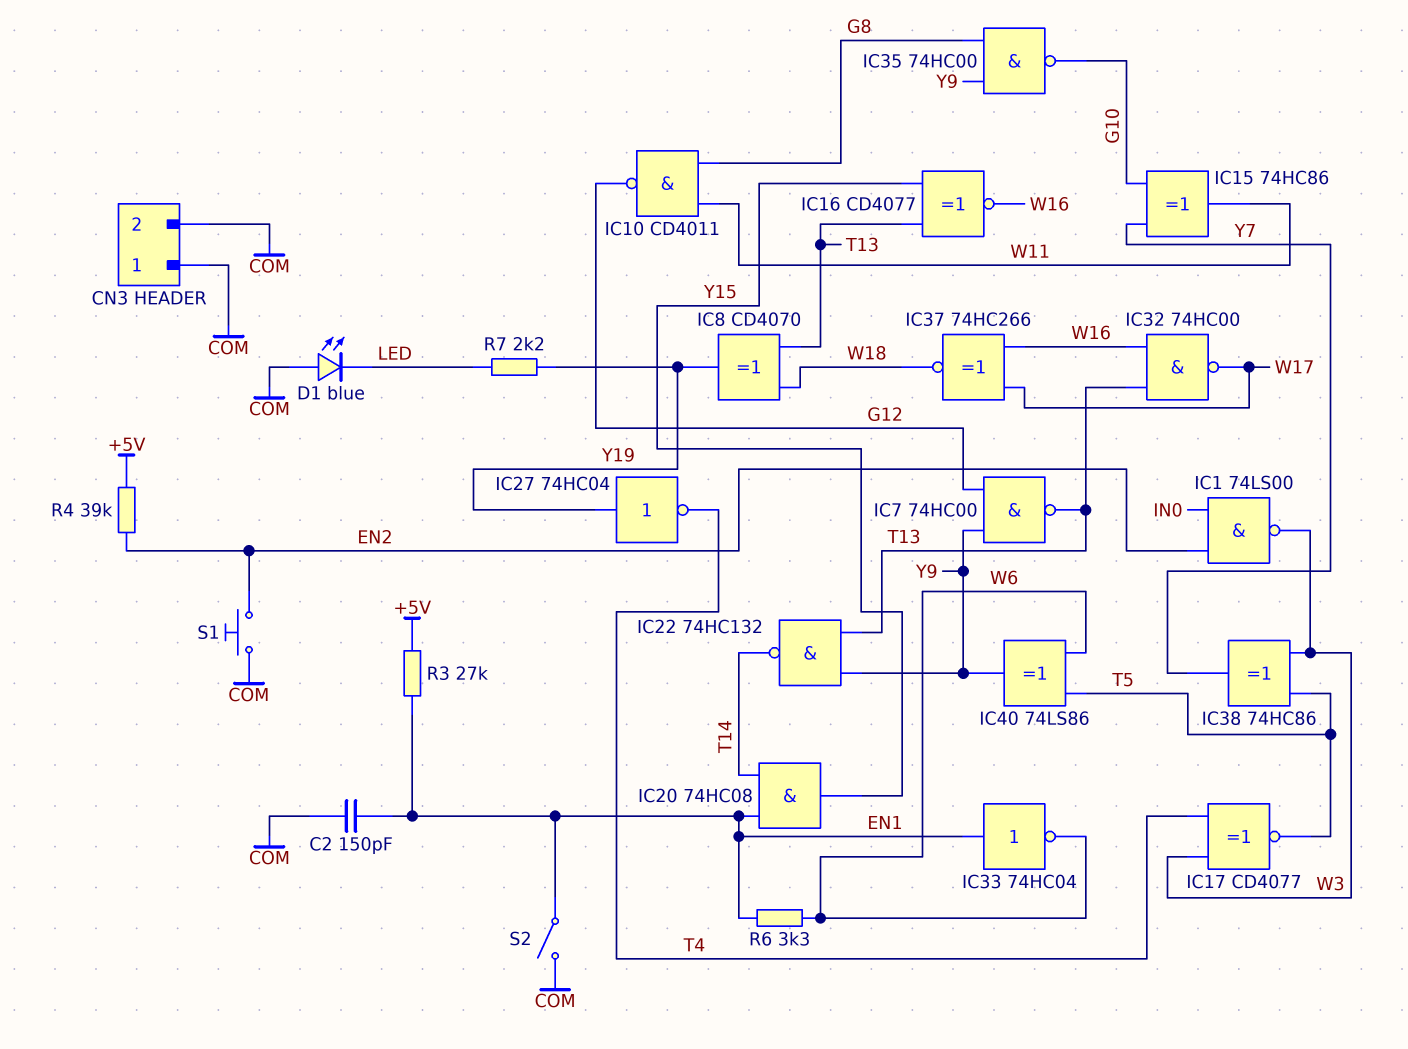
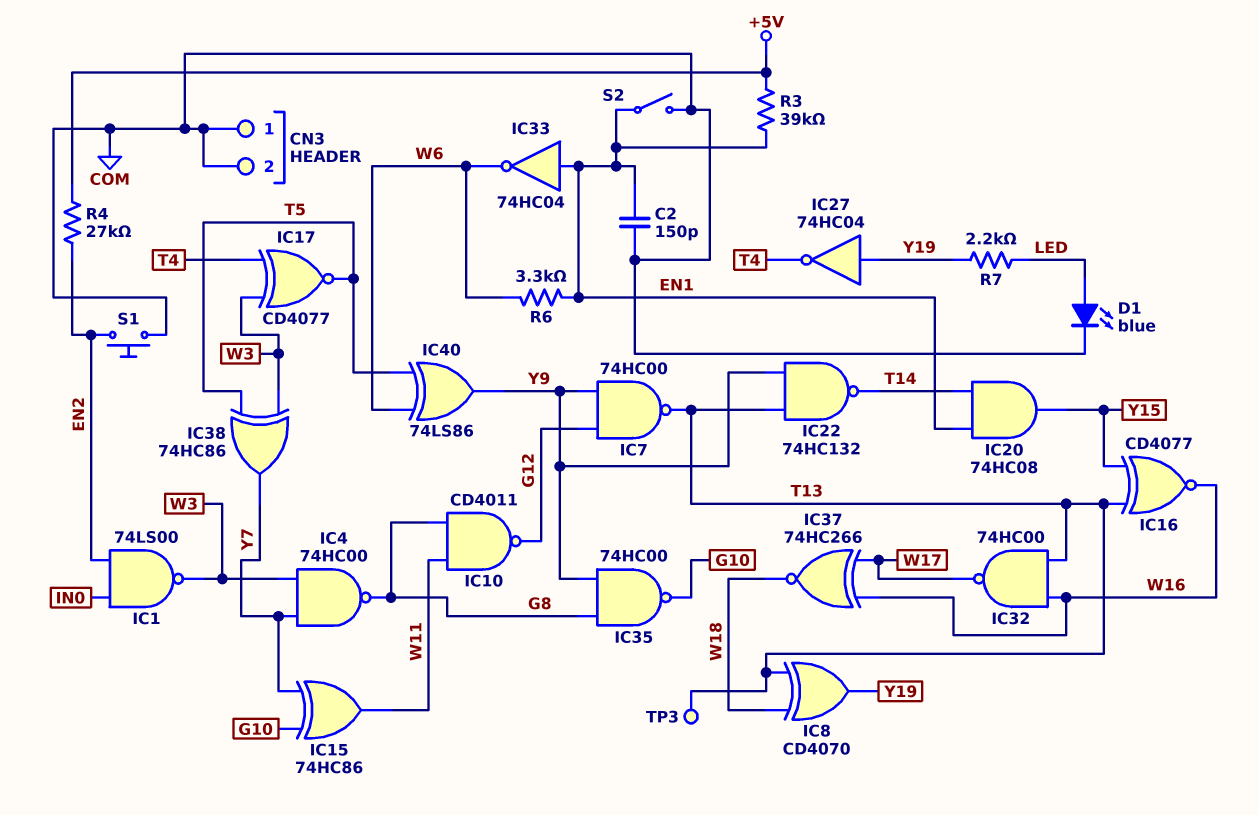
D1: LED blue (A COM, K LED) -> LED blue (A LED, K COM)
IC4: none -> NAND 74HC00 (in W3, in Y7, out G8)
R3: 27k (+5V, EN1) -> 39k (+5V, EN1)
R4: 39k (+5V, EN2) -> 27k (+5V, EN2)
TP3: none -> test point (T13)

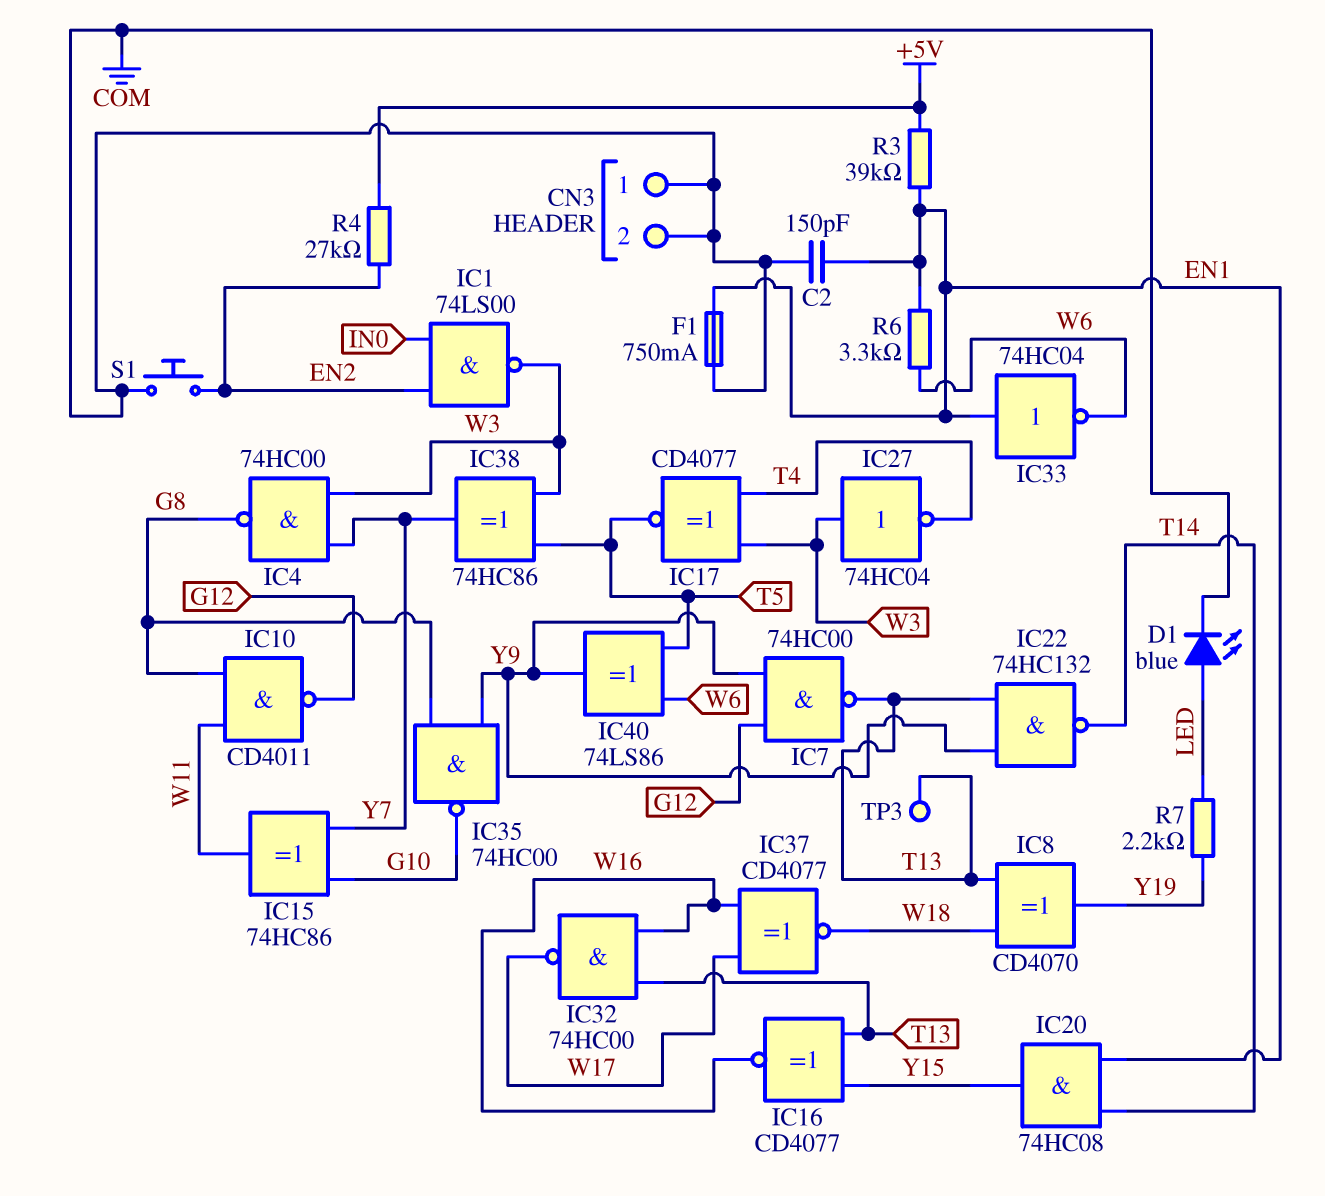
F1: none -> 750mA (COM, EN1)
IC27: NOT 74HC04 (in Y19, out T4) -> NOT 74HC04 (in W3, out T4)
IC37: XNOR 74HC266 (in W16, in W17, out W18) -> XNOR CD4077 (in W16, in W17, out W18)
S2: switch (COM, EN1) -> none

